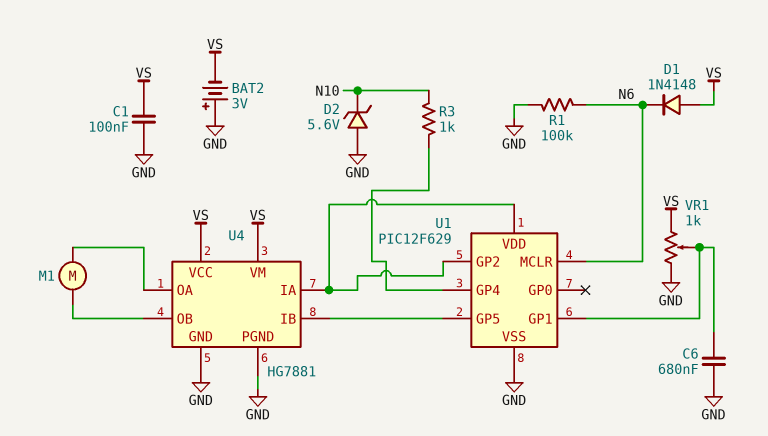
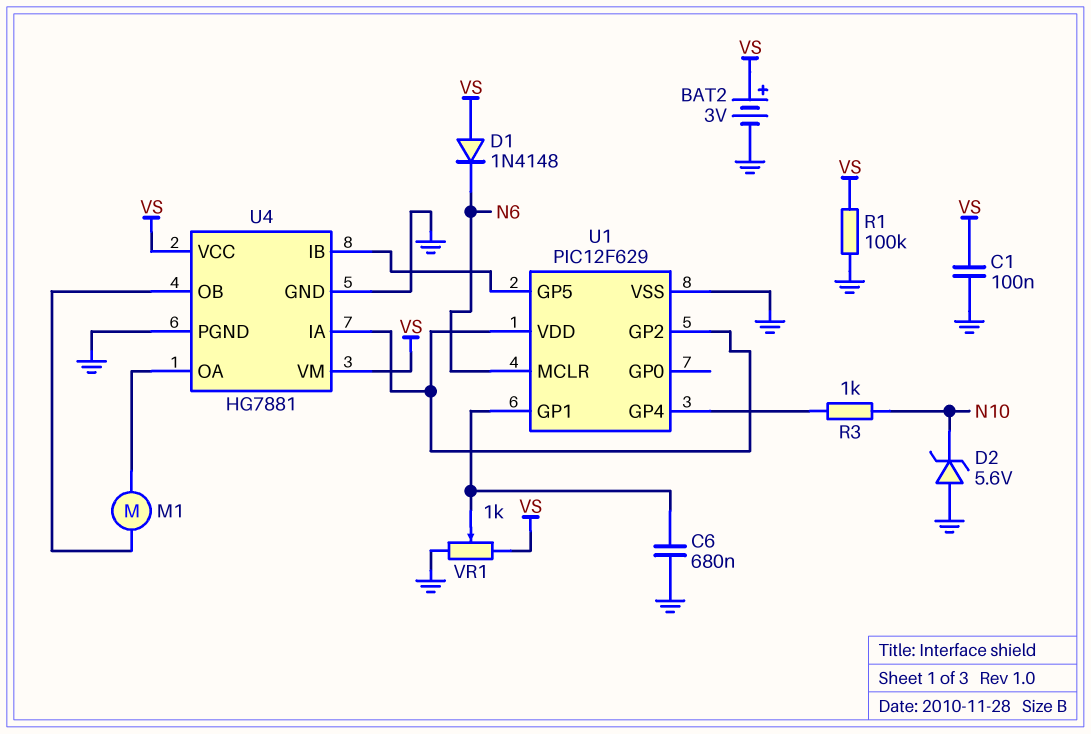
BAT2: 3V (plus GND, minus VS) -> 3V (plus VS, minus GND)
R1: 100k (GND, N6) -> 100k (GND, VS)

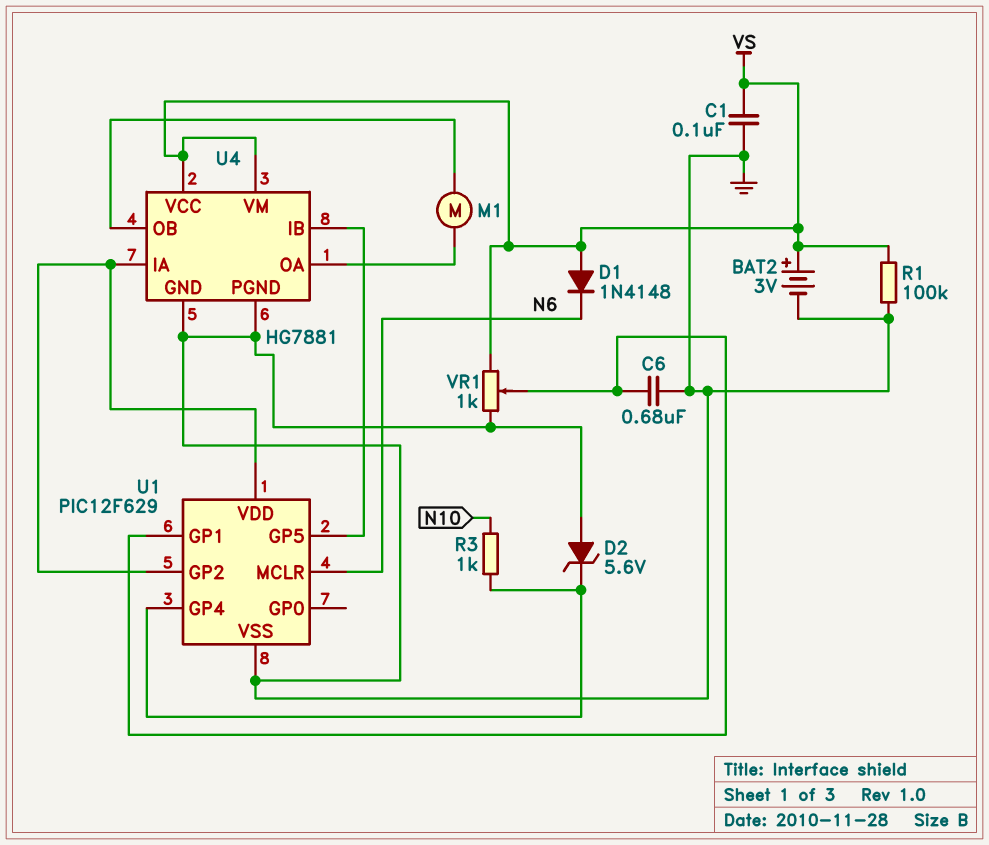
D2: zener 5.6V (A GND, K N10) -> zener 5.6V (A GND, K U1/GP4)

